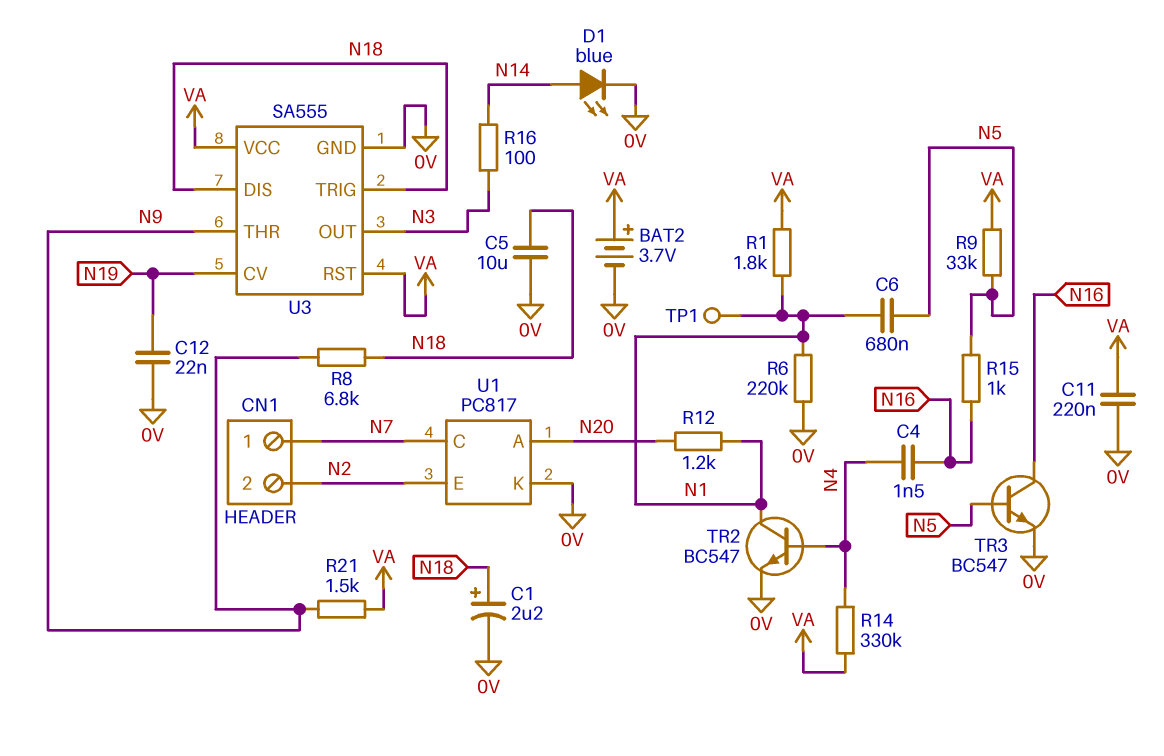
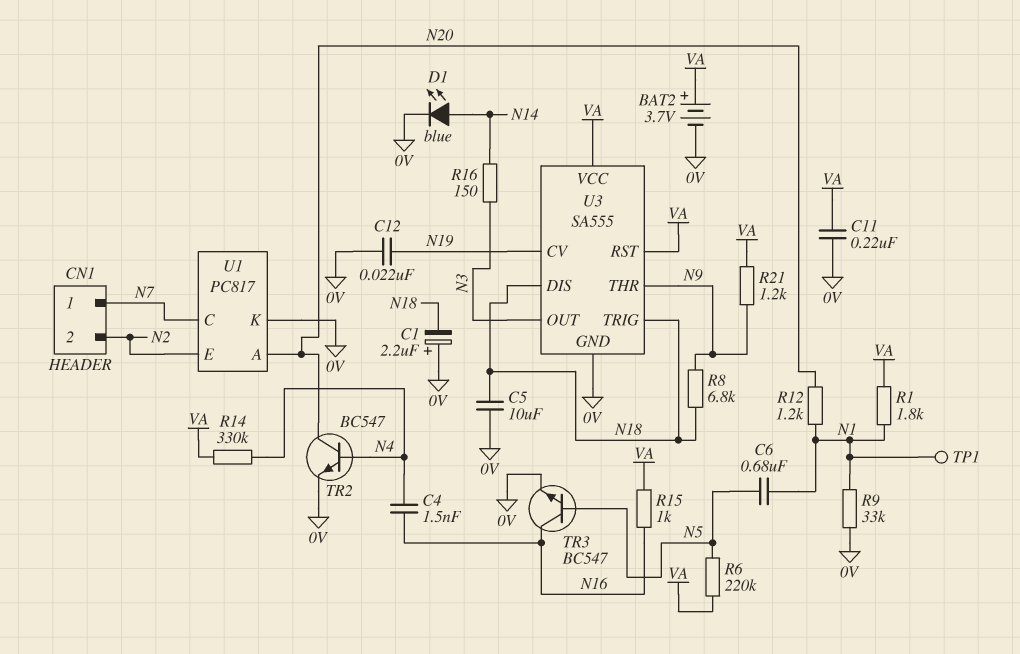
C1: 2.2uF (plus N18, minus 0V) -> 2.2uF (plus 0V, minus N18)
R6: 220k (0V, N1) -> 220k (N5, VA)
R9: 33k (N5, VA) -> 33k (0V, N1)
R15: 1k (N5, N16) -> 1k (N16, VA)
R16: 100 (N3, N14) -> 150 (N3, N14)
R21: 1.5k (N9, VA) -> 1.2k (N9, VA)
TR2: NPN BC547 (B N4, C N1, E 0V) -> NPN BC547 (B N4, C N20, E 0V)

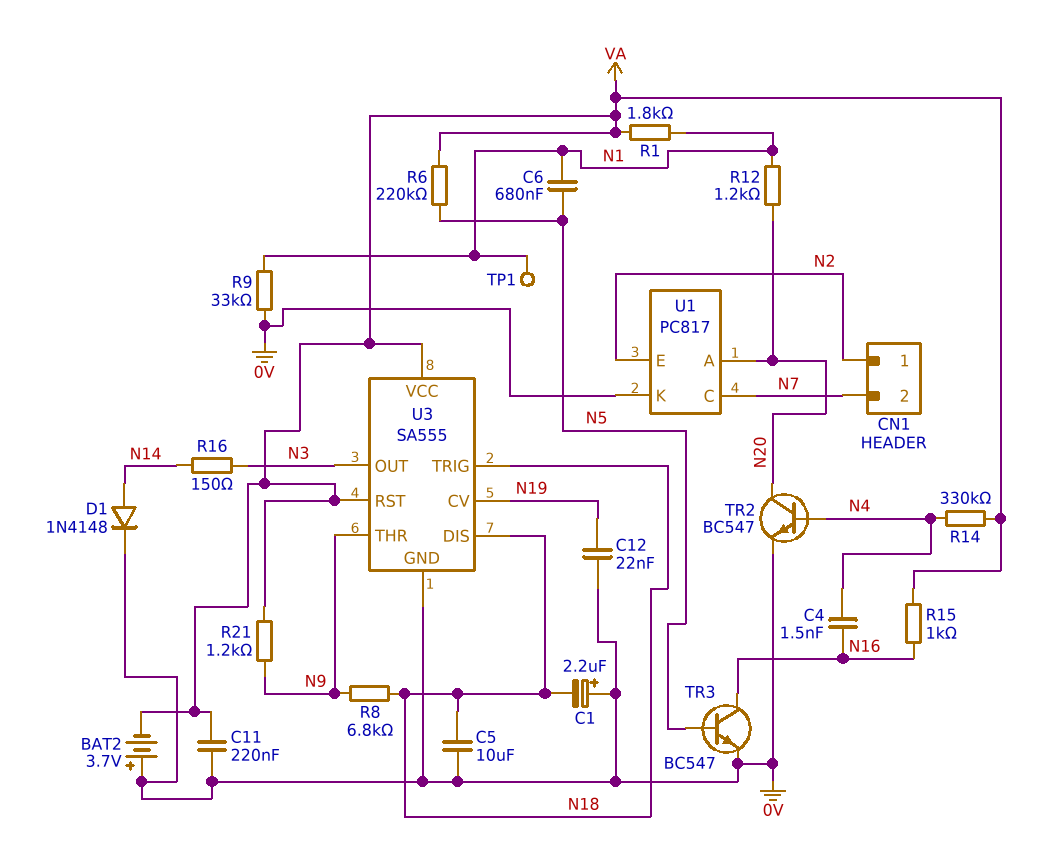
BAT2: 3.7V (plus VA, minus 0V) -> 3.7V (plus 0V, minus VA)
CN1 pin 1: N7 -> N2
CN1 pin 2: N2 -> N7
D1: LED blue (A N14, K 0V) -> diode 1N4148 (A N14, K 0V)

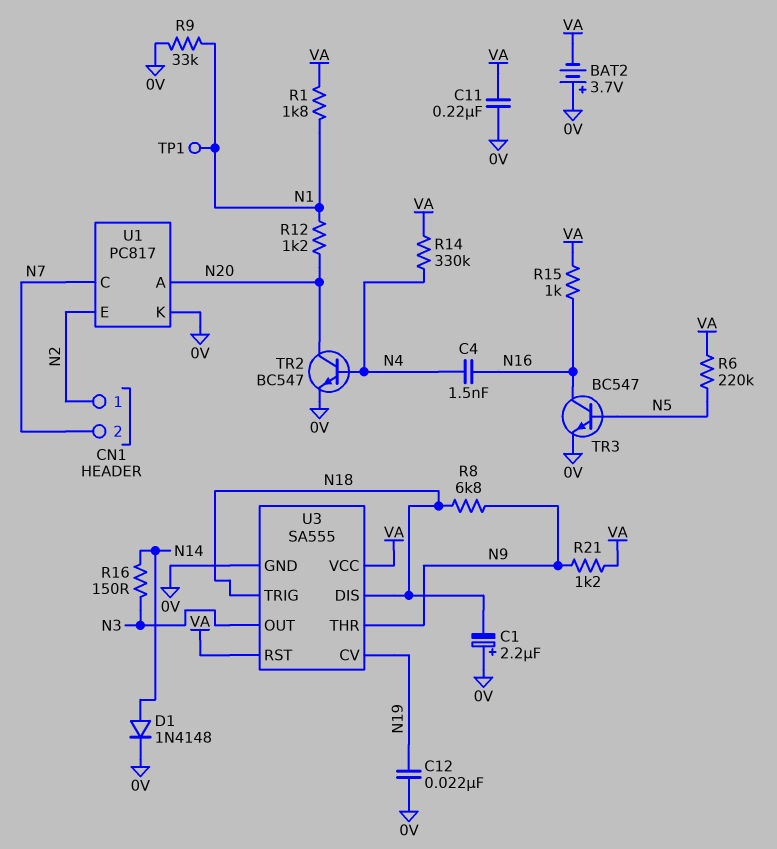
C5: 10uF (0V, N18) -> none
C6: 680nF (N1, N5) -> none

